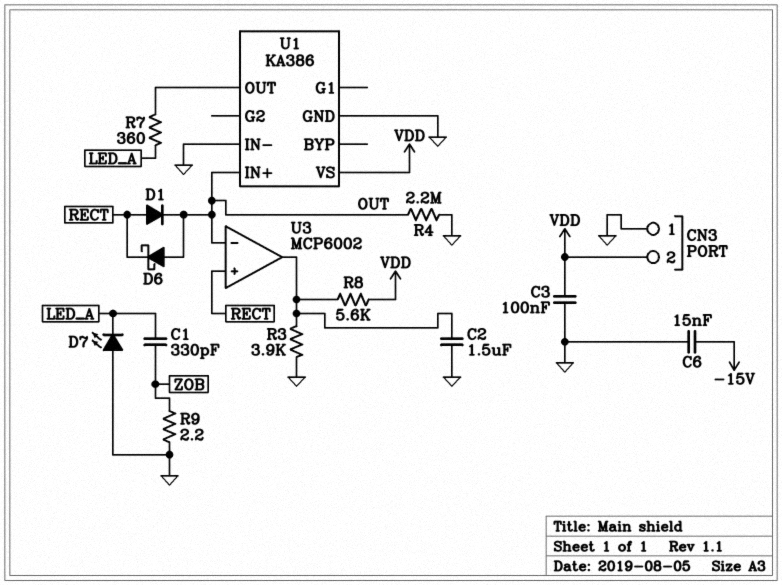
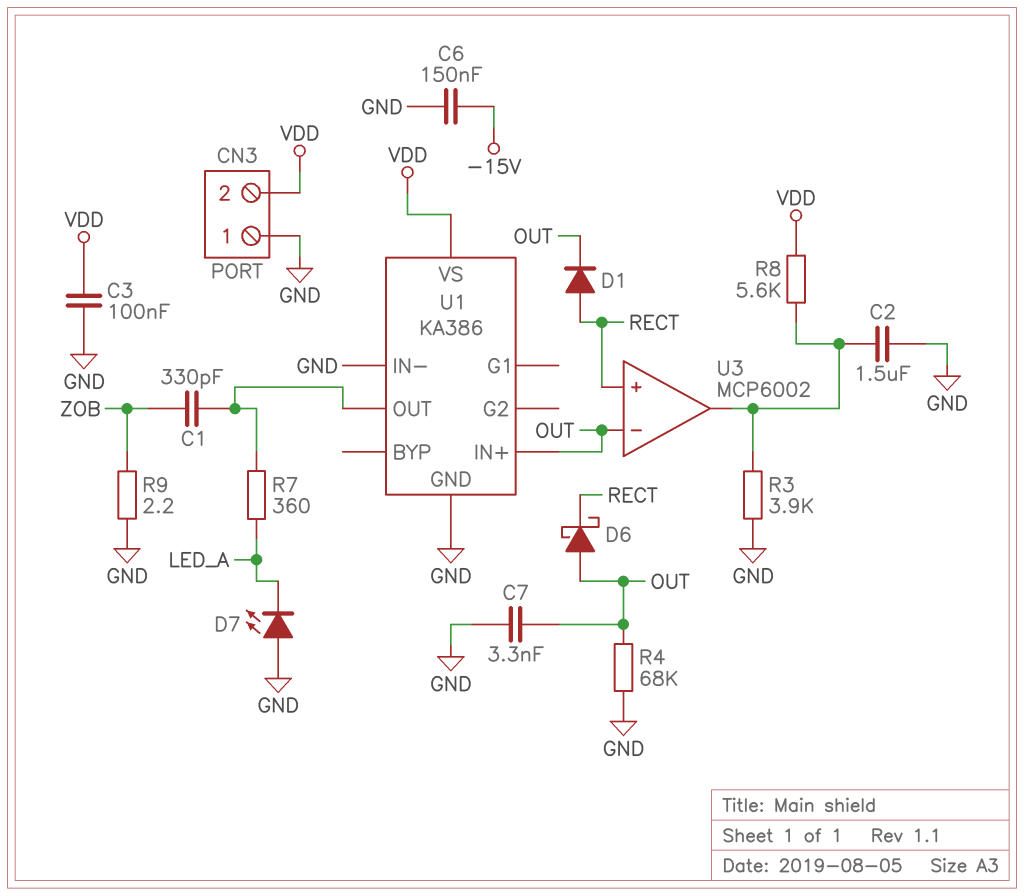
C1: 330pF (LED_A, ZOB) -> 330pF (U1/OUT, ZOB)
C6: 15nF (-15V, GND) -> 150nF (-15V, GND)
C7: none -> 3.3nF (GND, OUT)
R4: 2.2M (GND, OUT) -> 68k (GND, OUT)

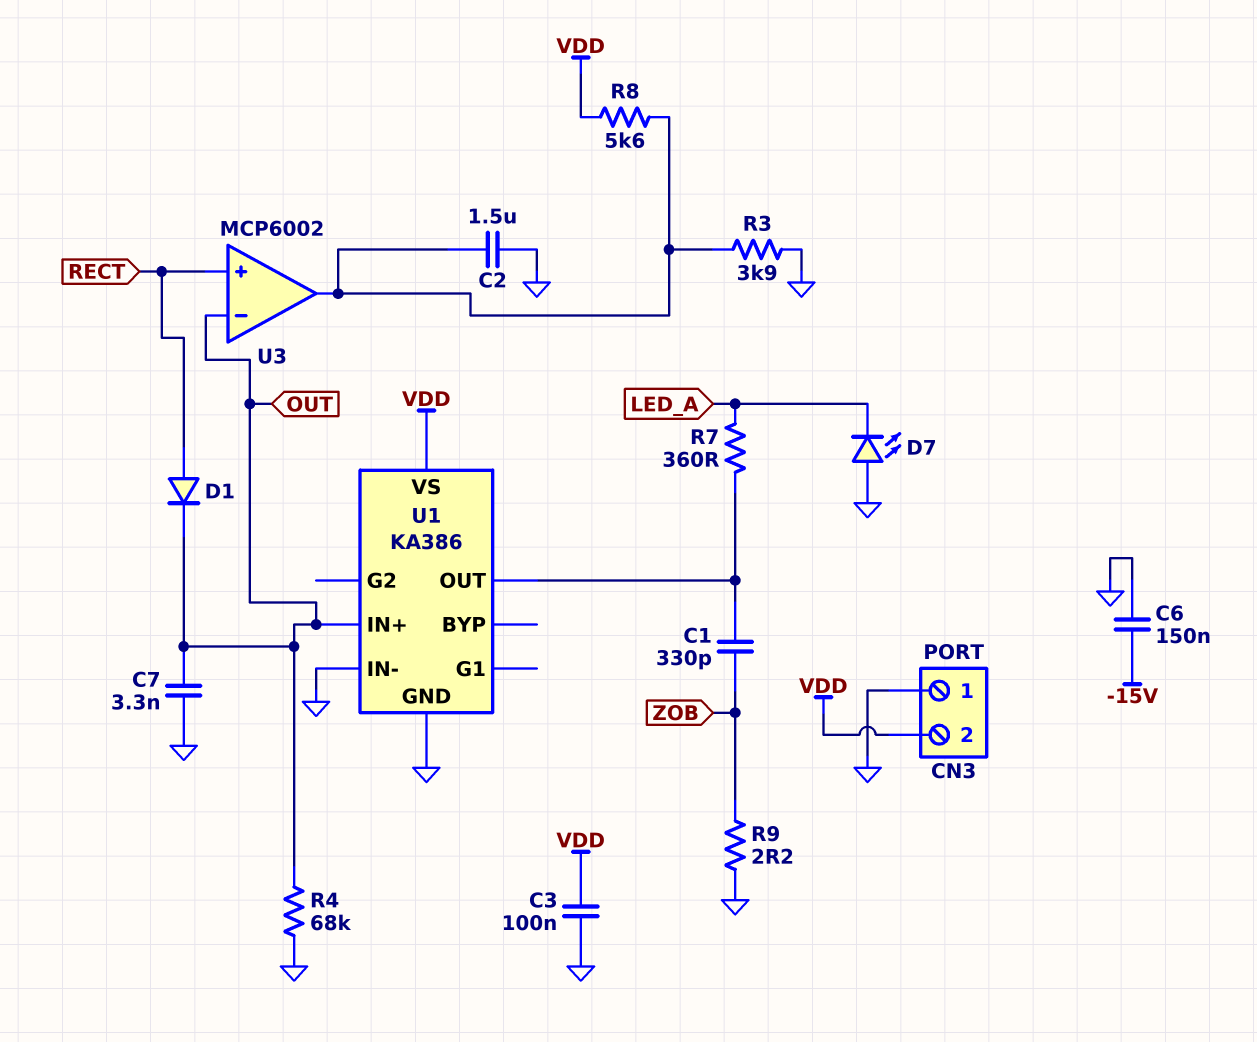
D6: schottky (A OUT, K RECT) -> none

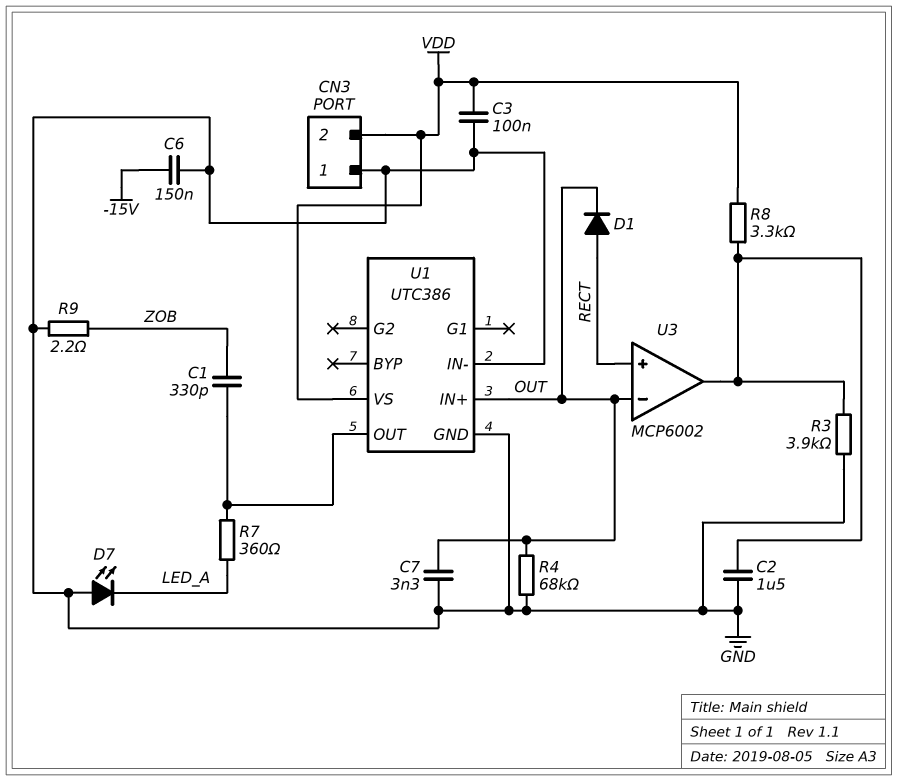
R8: 5.6k (U3/out, VDD) -> 3.3k (U3/out, VDD)
U1: KA386 -> UTC386

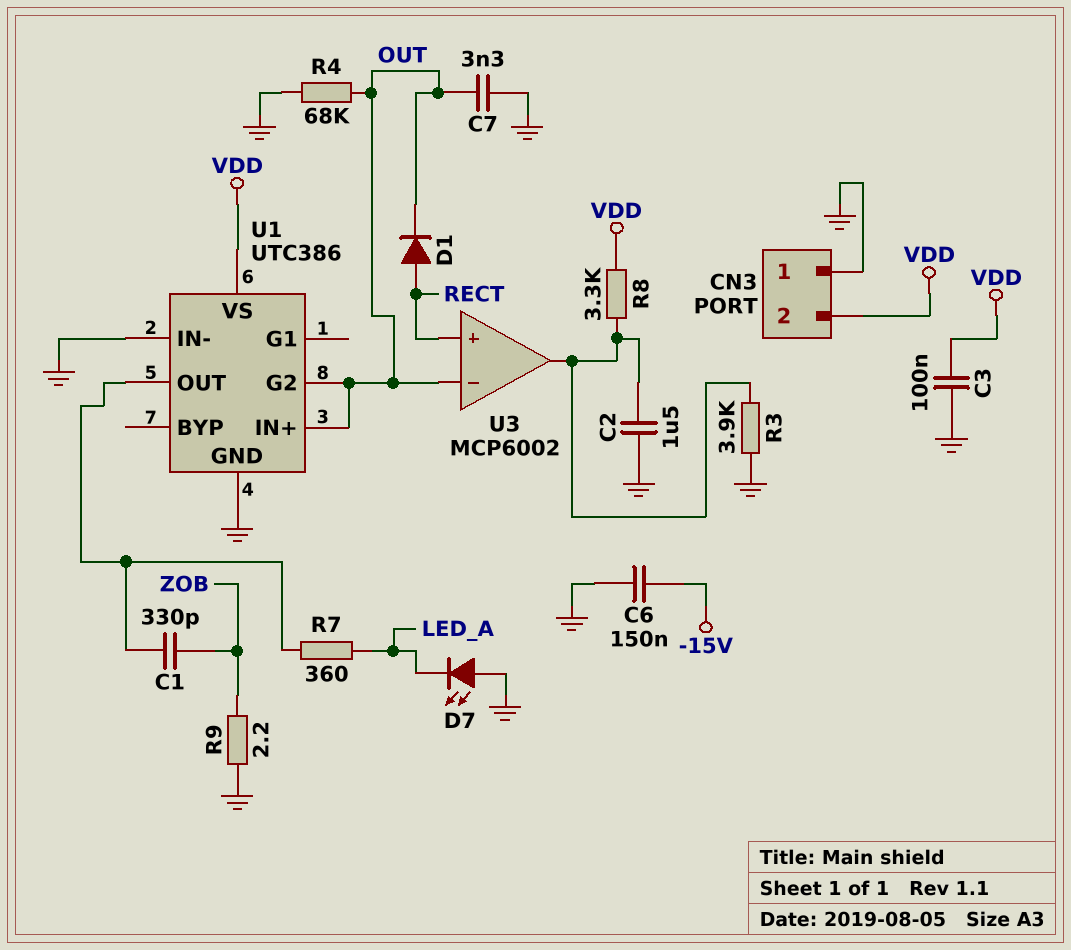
U1 pin G2: none -> OUT

